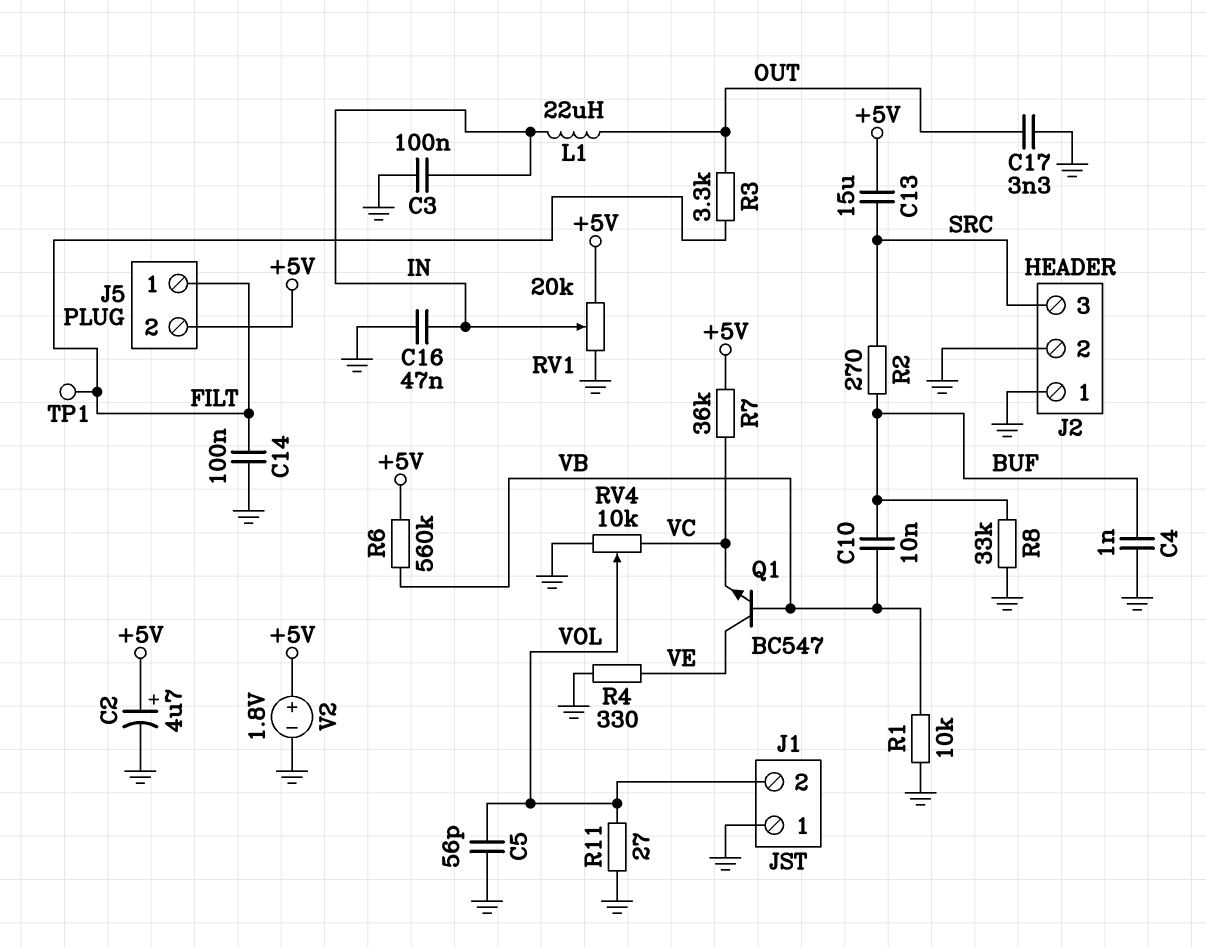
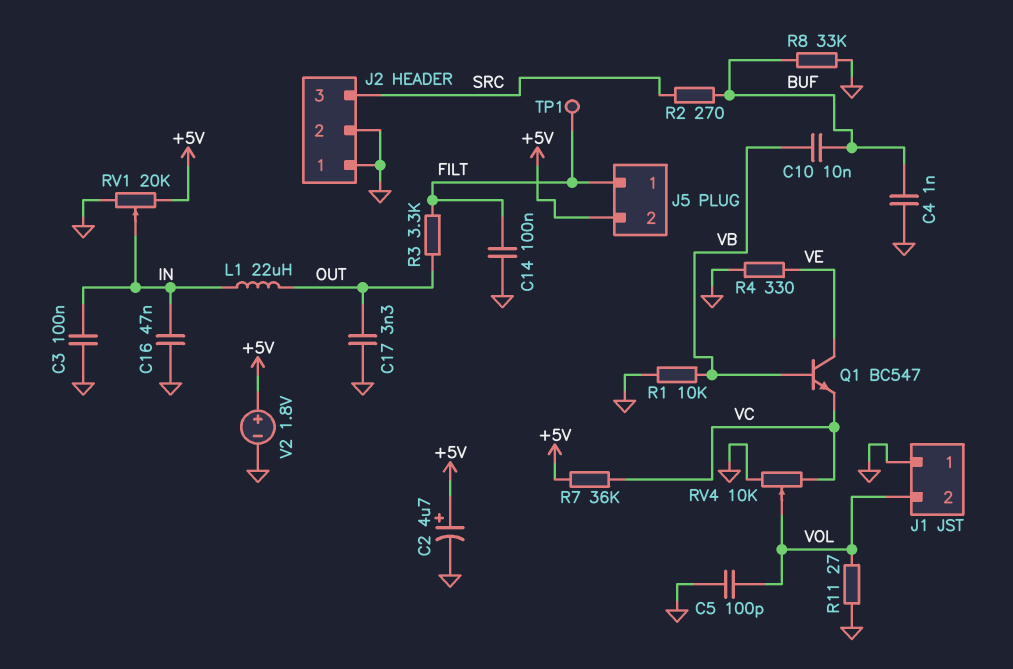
C5: 56pF (GND, VOL) -> 100pF (GND, VOL)
C13: 15uF (+5V, SRC) -> none
R6: 560k (+5V, VB) -> none

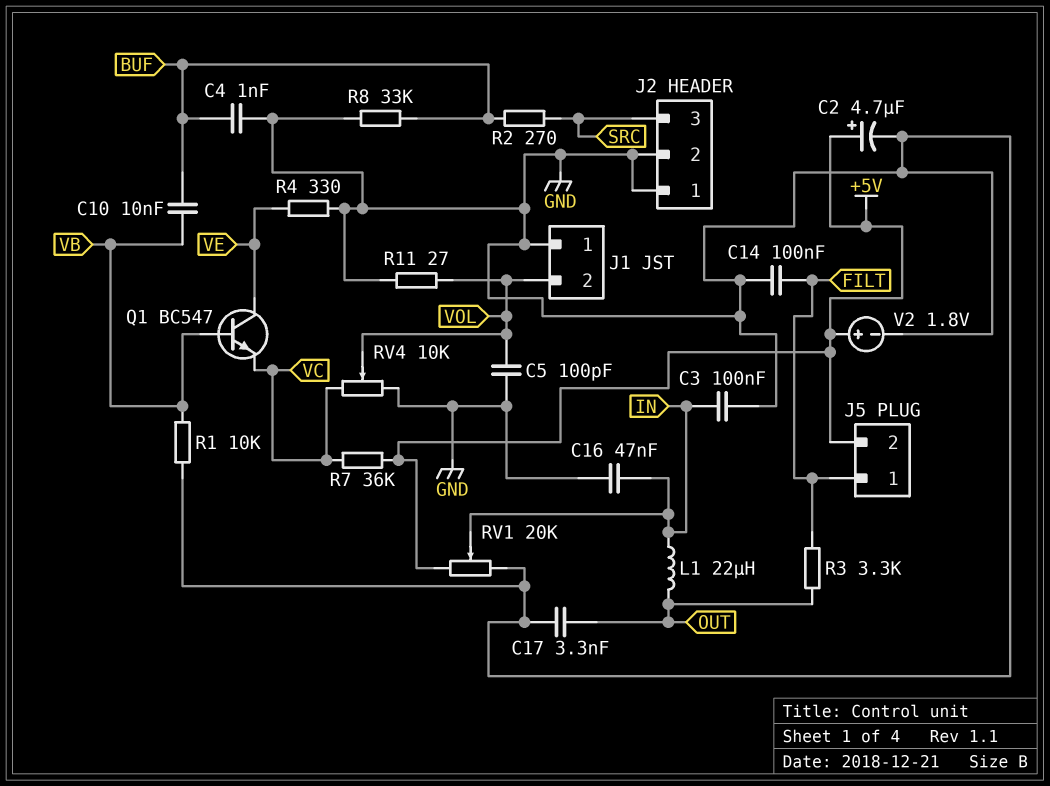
TP1: test point (FILT) -> none

